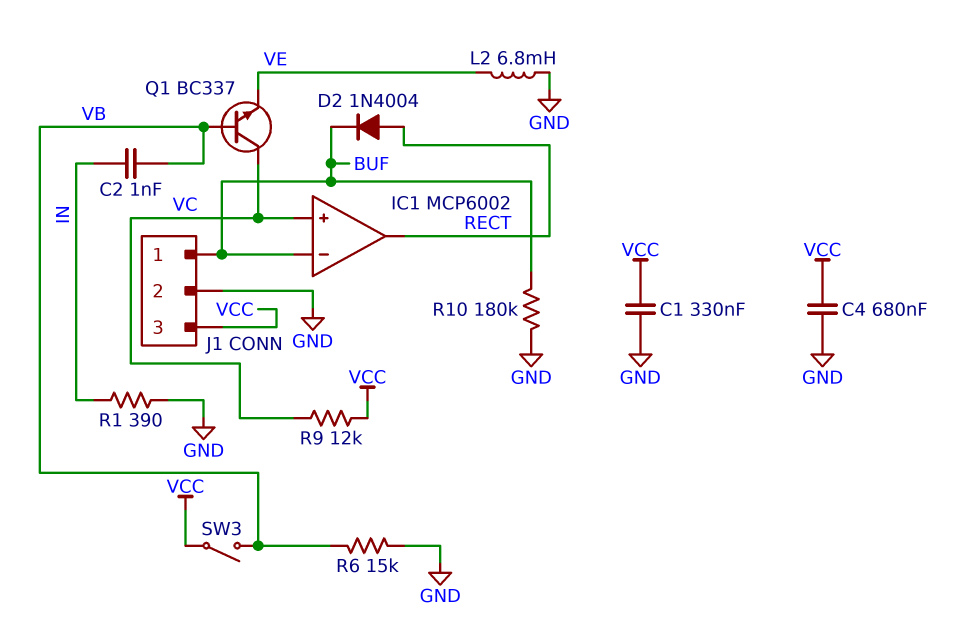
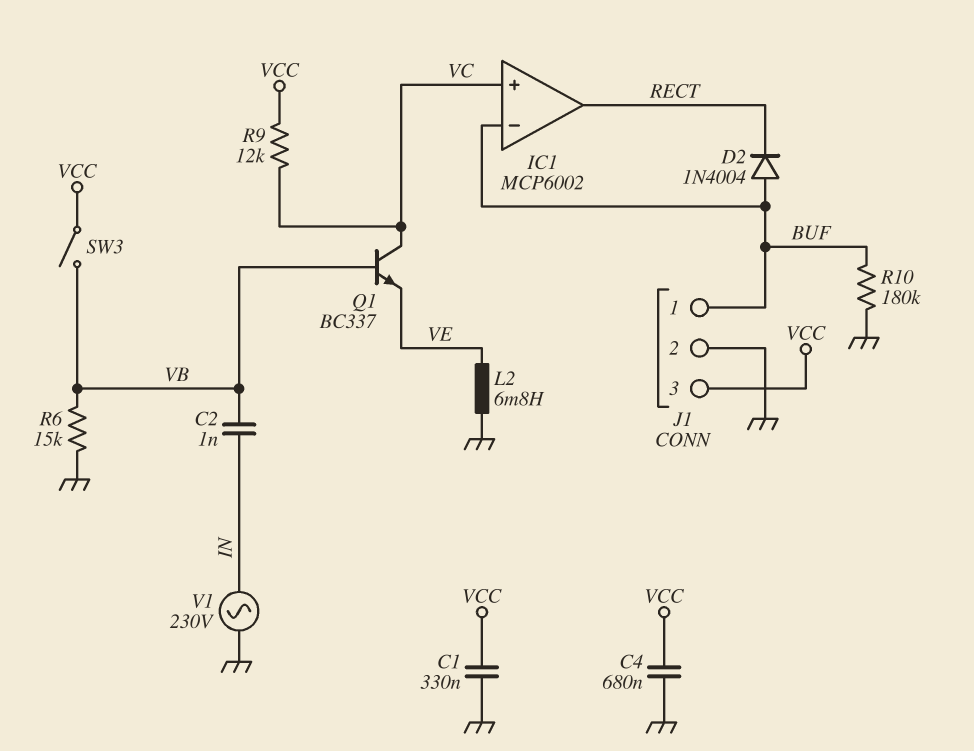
D2: diode 1N4004 (A RECT, K BUF) -> diode 1N4004 (A BUF, K RECT)
R1: 390 (GND, IN) -> none
V1: none -> AC 230V (GND, IN)

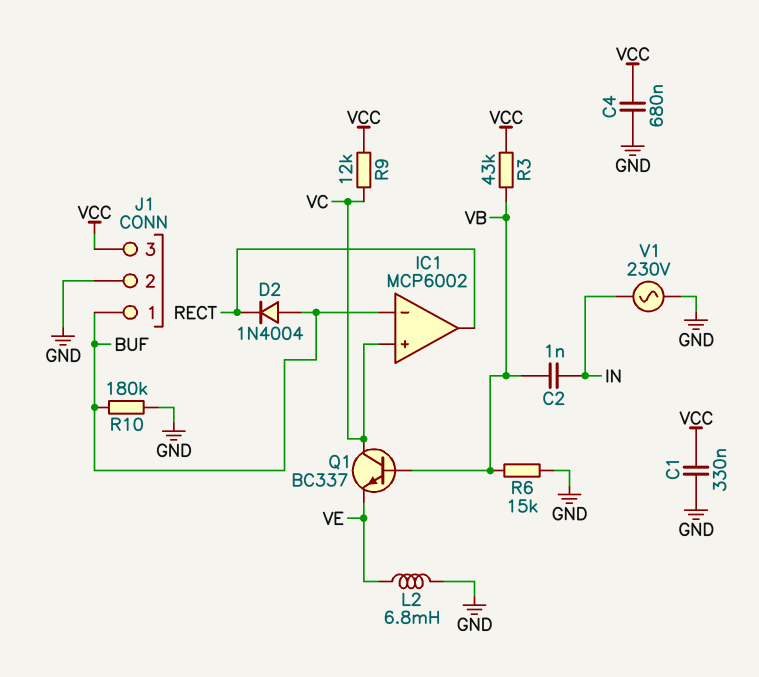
R3: none -> 43k (VB, VCC)
SW3: switch (VB, VCC) -> none

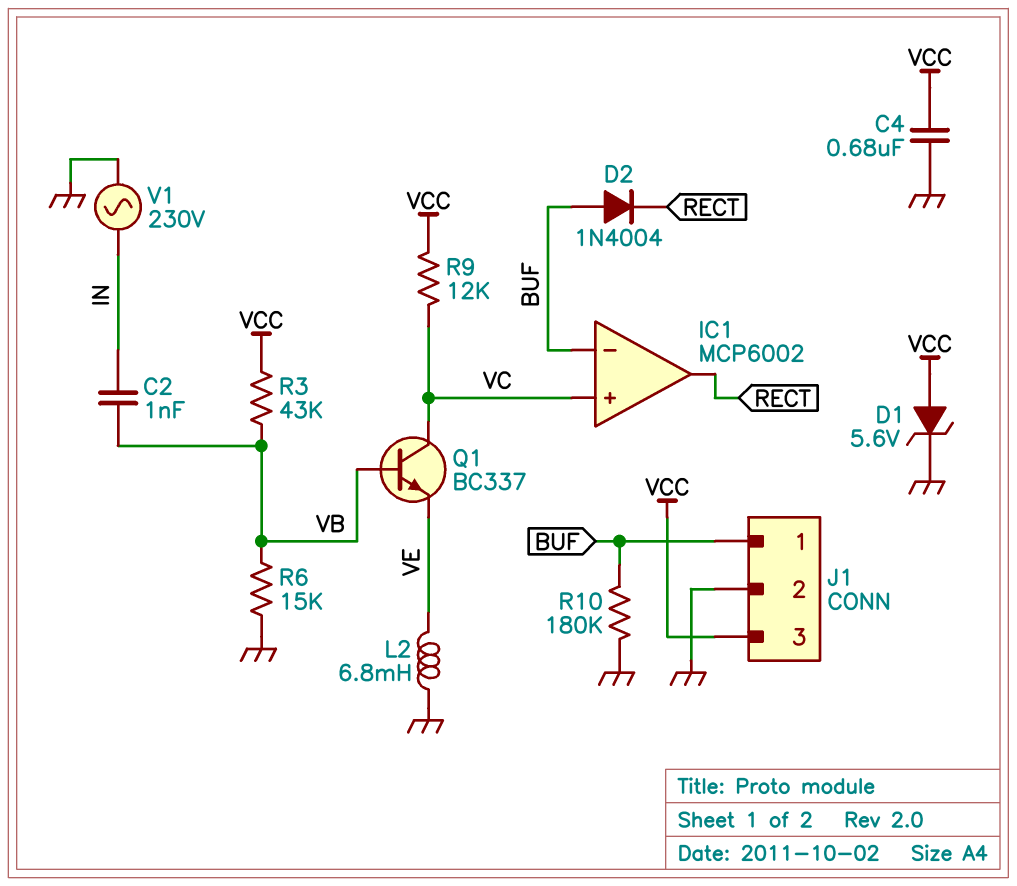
C1: 330nF (GND, VCC) -> none
D1: none -> zener 5.6V (A VCC, K GND)

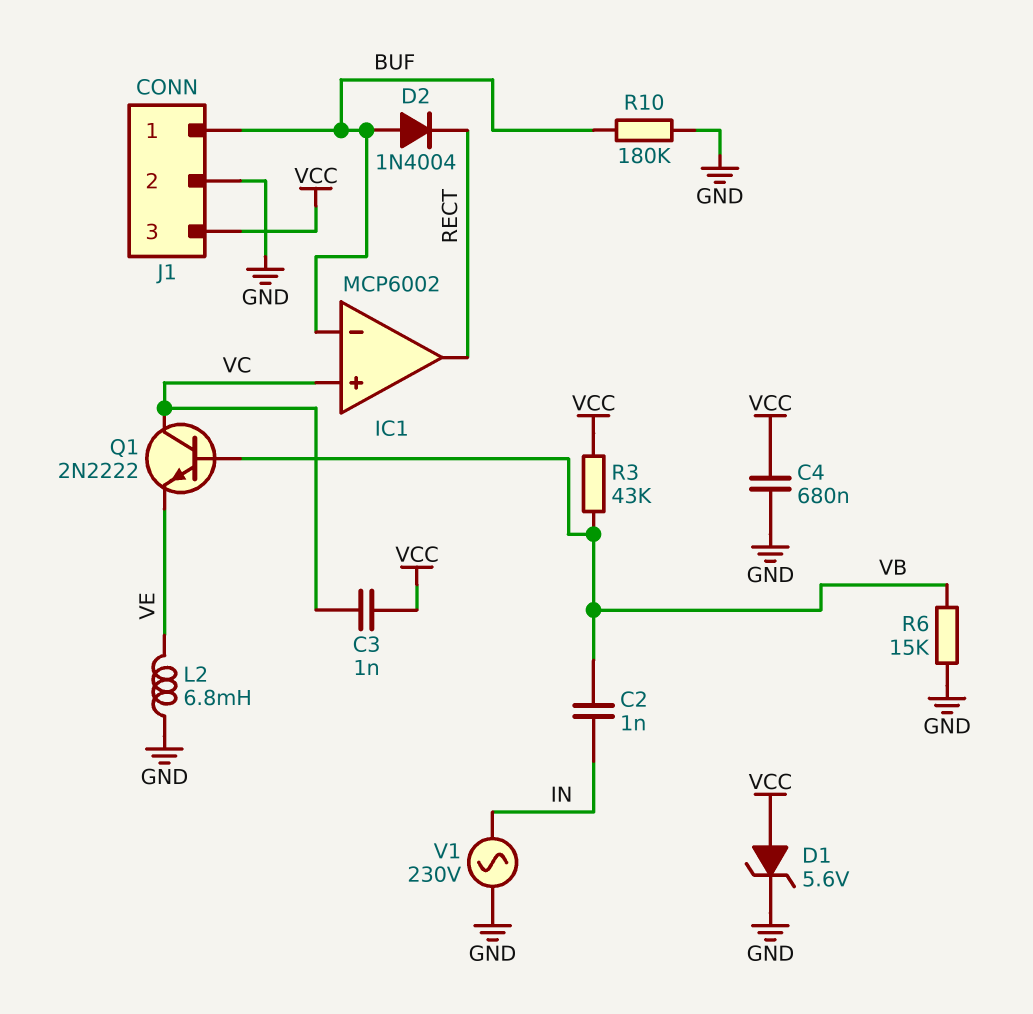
C3: none -> 1nF (VC, VCC)
Q1: NPN BC337 (B VB, C VC, E VE) -> NPN 2N2222 (B VB, C VC, E VE)
R9: 12k (VC, VCC) -> none

